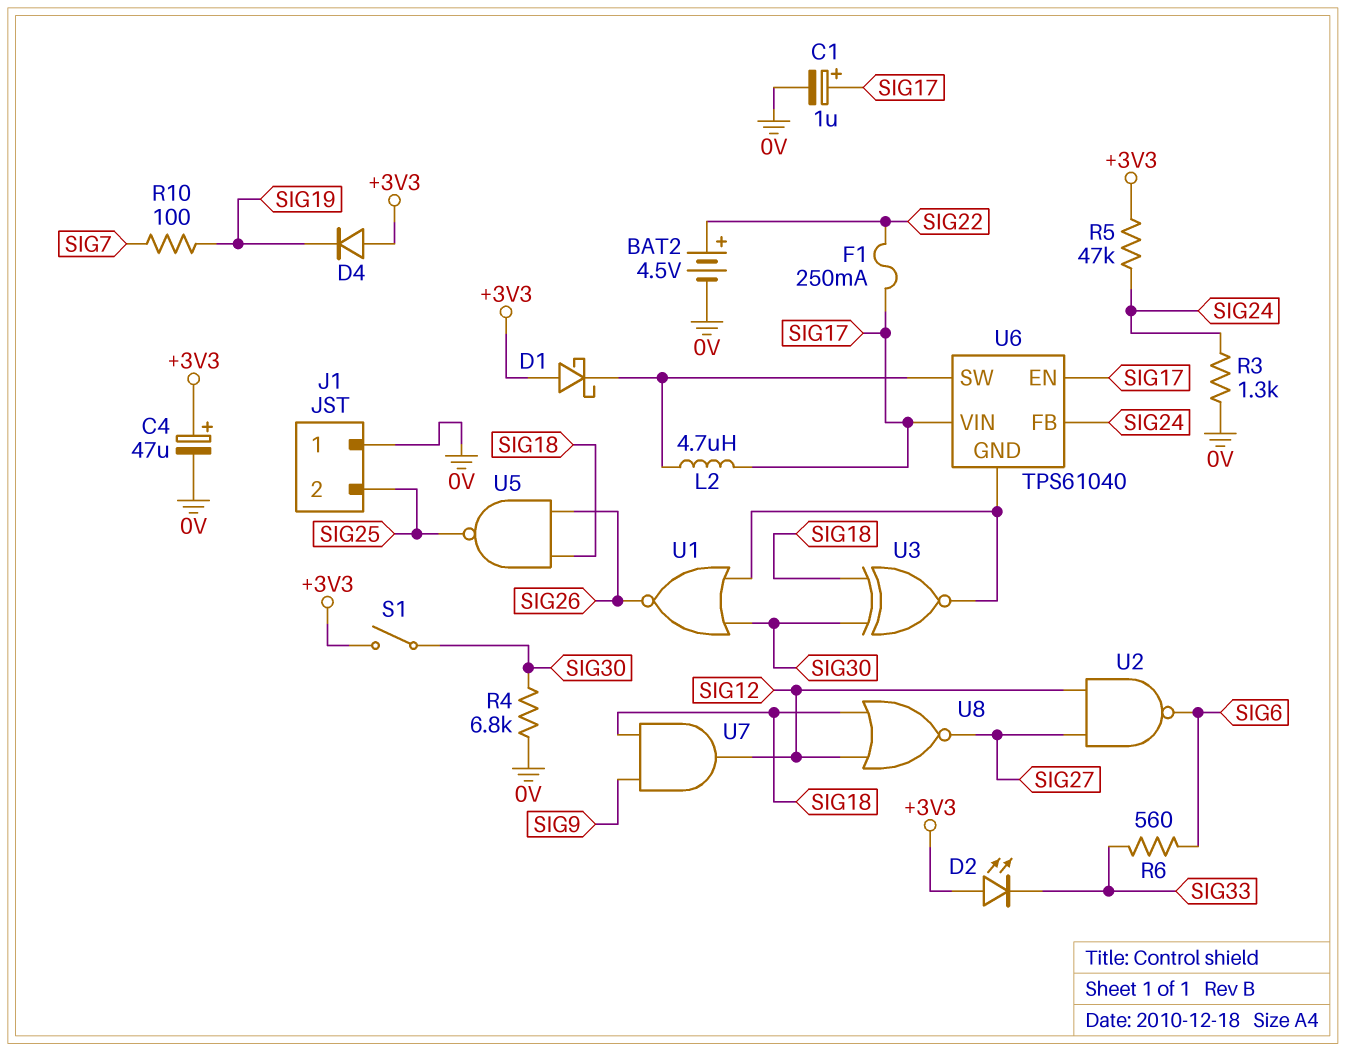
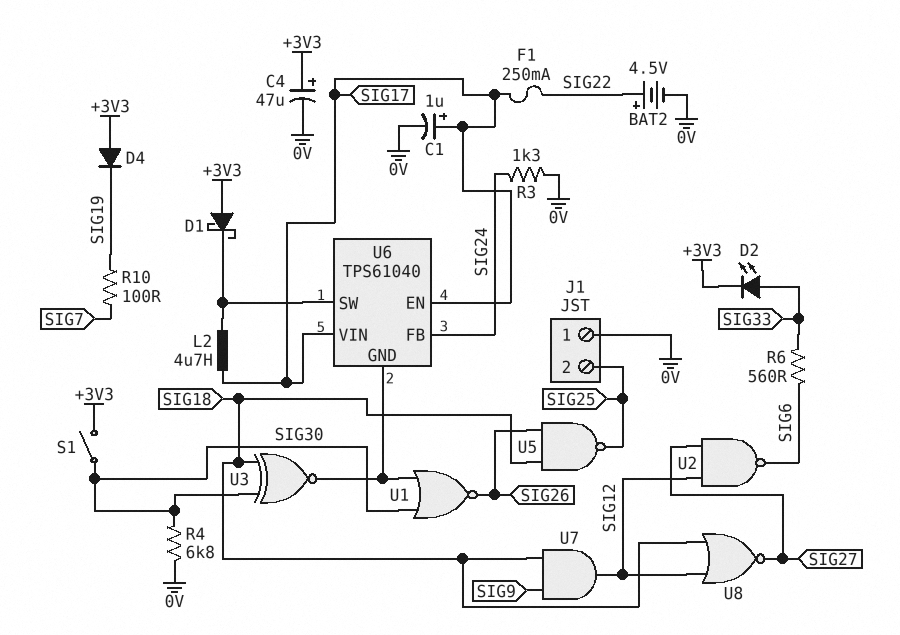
D2: LED (A +3V3, K SIG33) -> LED (A SIG33, K +3V3)
R5: 47k (+3V3, SIG24) -> none

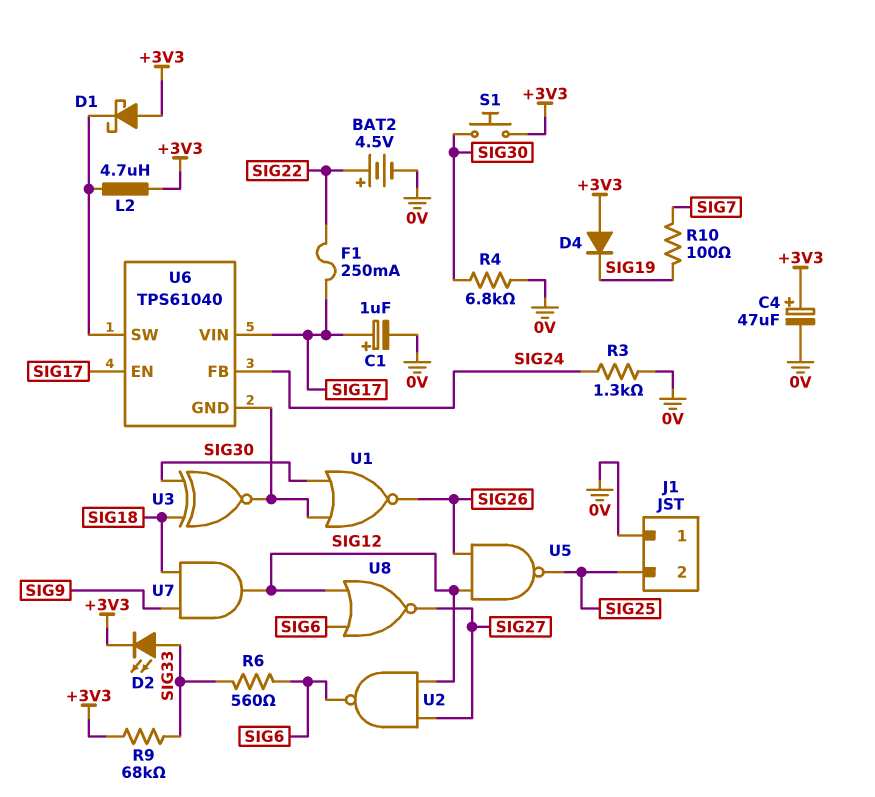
L2: 4.7uH (SIG17, U6/SW) -> 4.7uH (+3V3, U6/SW)
R9: none -> 68k (+3V3, SIG33)
S1: switch (+3V3, SIG30) -> button (+3V3, SIG30)
U5: NAND (in SIG18, in SIG26, out SIG25) -> NAND (in SIG12, in SIG26, out SIG25)
U8: NOR (in SIG12, in SIG18, out SIG27) -> NOR (in SIG6, in SIG12, out SIG27)

